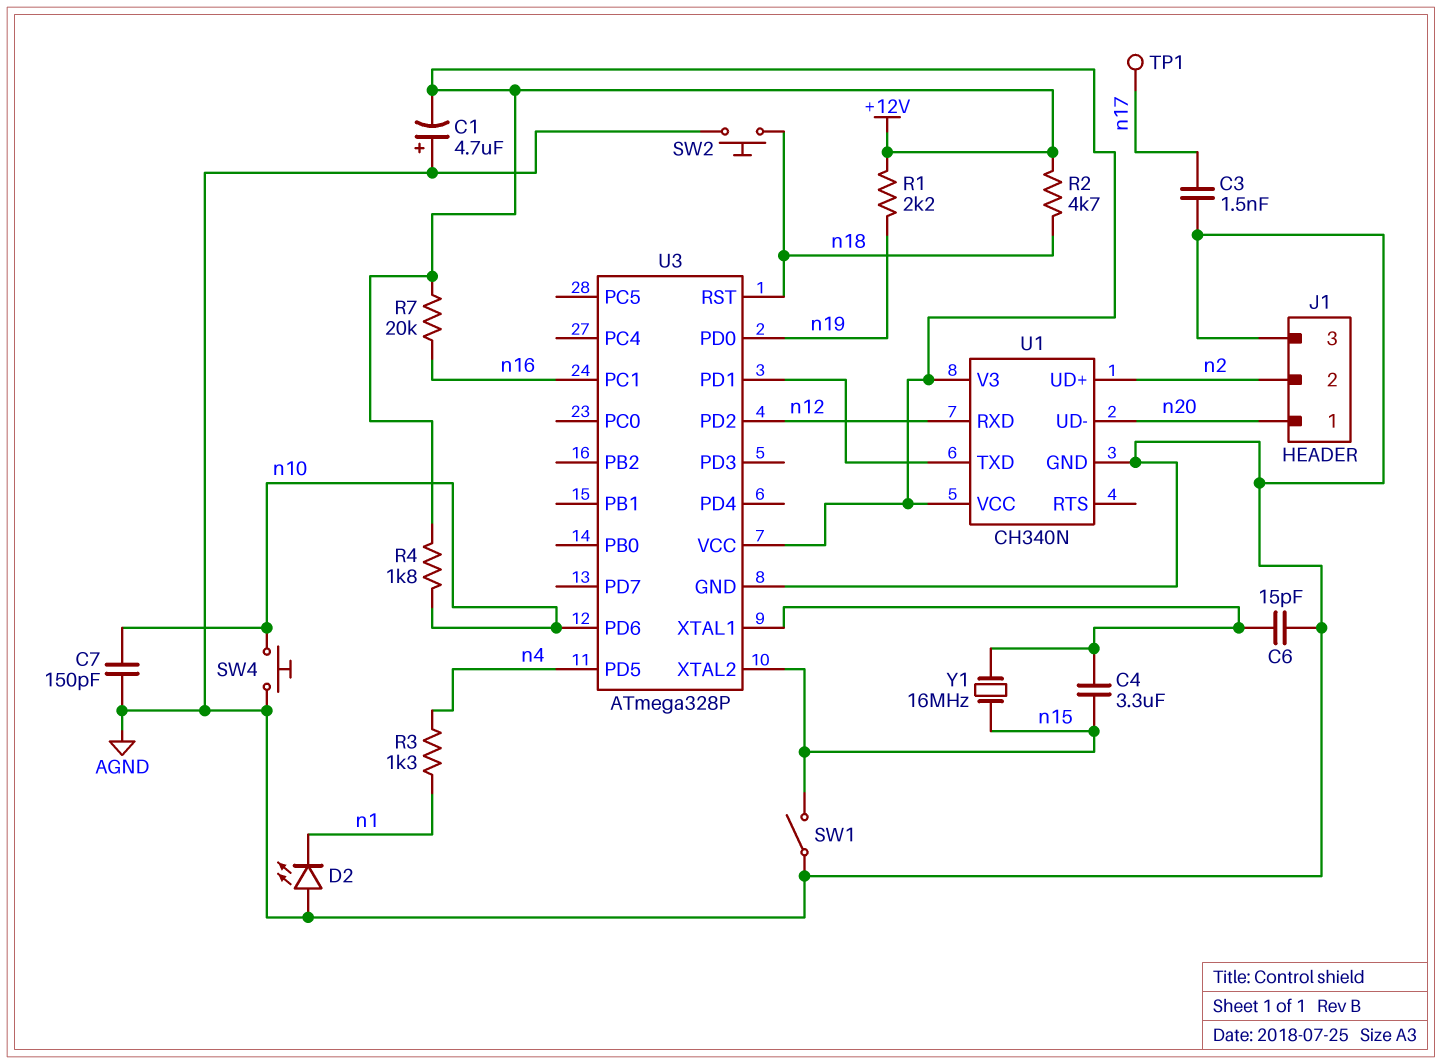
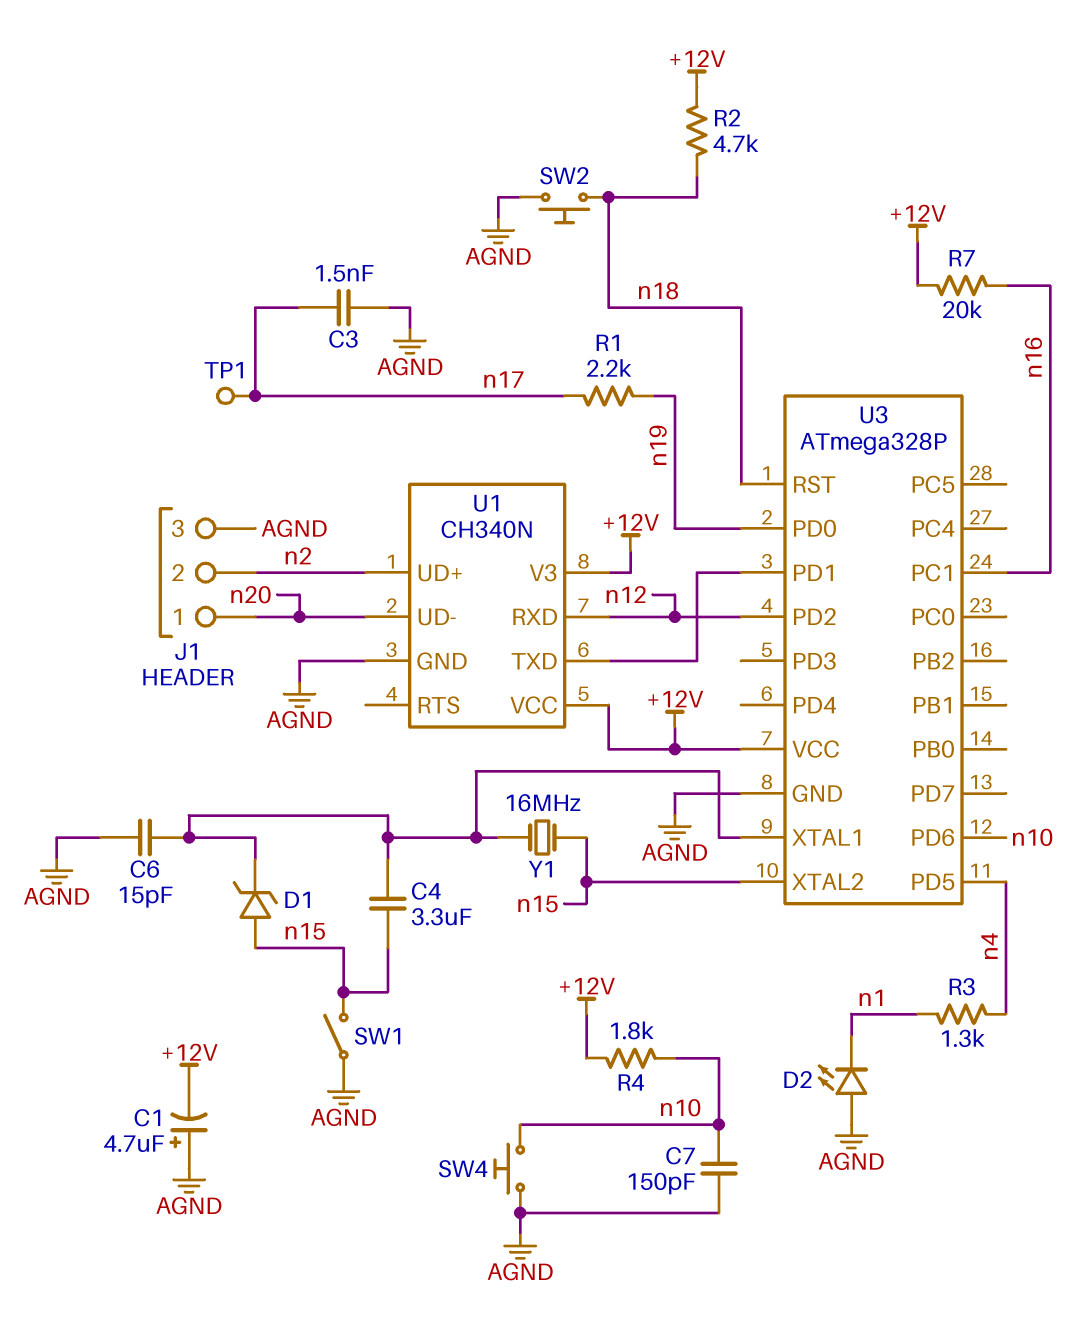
D1: none -> zener (A n15, K U3/XTAL1)
R1: 2.2k (+12V, n19) -> 2.2k (n17, n19)

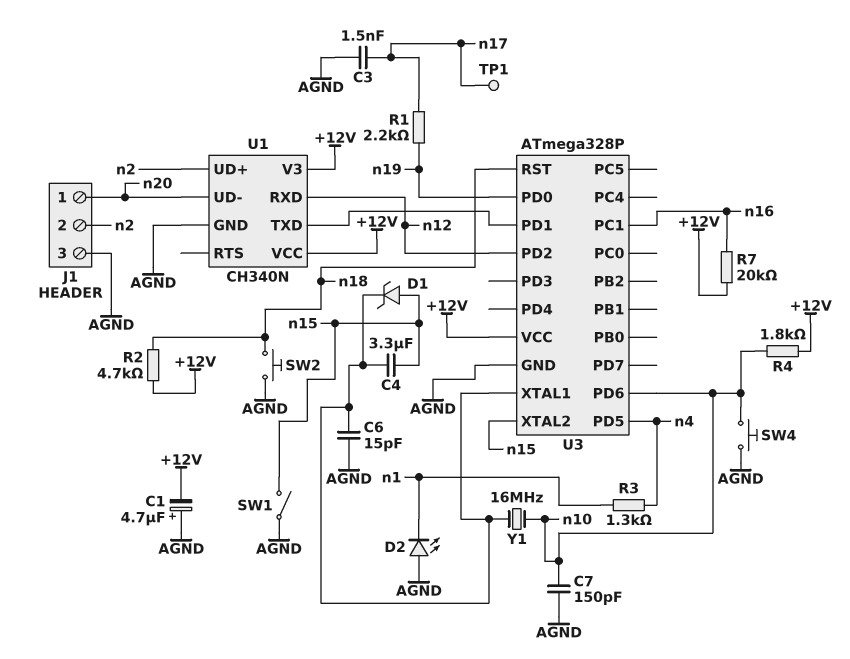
Y1: 16MHz (U3/XTAL1, n15) -> 16MHz (U3/XTAL1, n10)

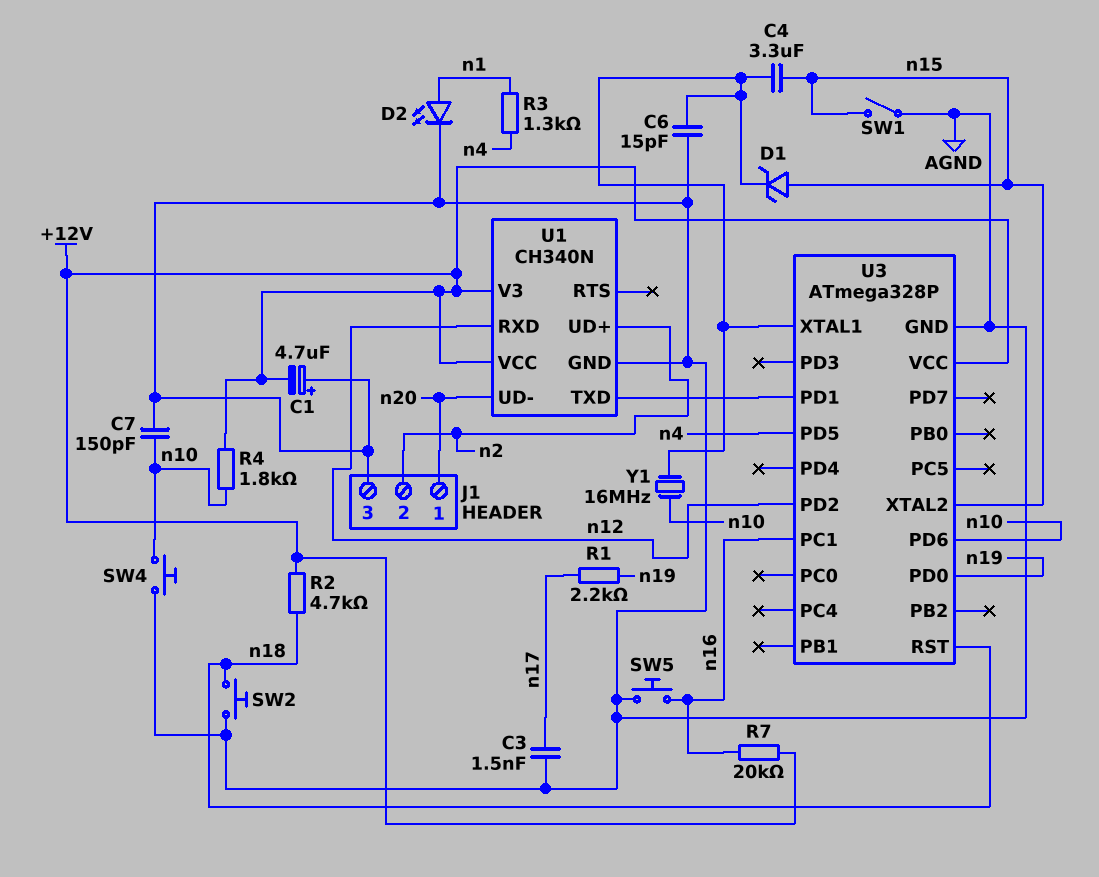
D2: LED (A AGND, K n1) -> LED (A n1, K AGND)
SW5: none -> button (AGND, n16)
TP1: test point (n17) -> none

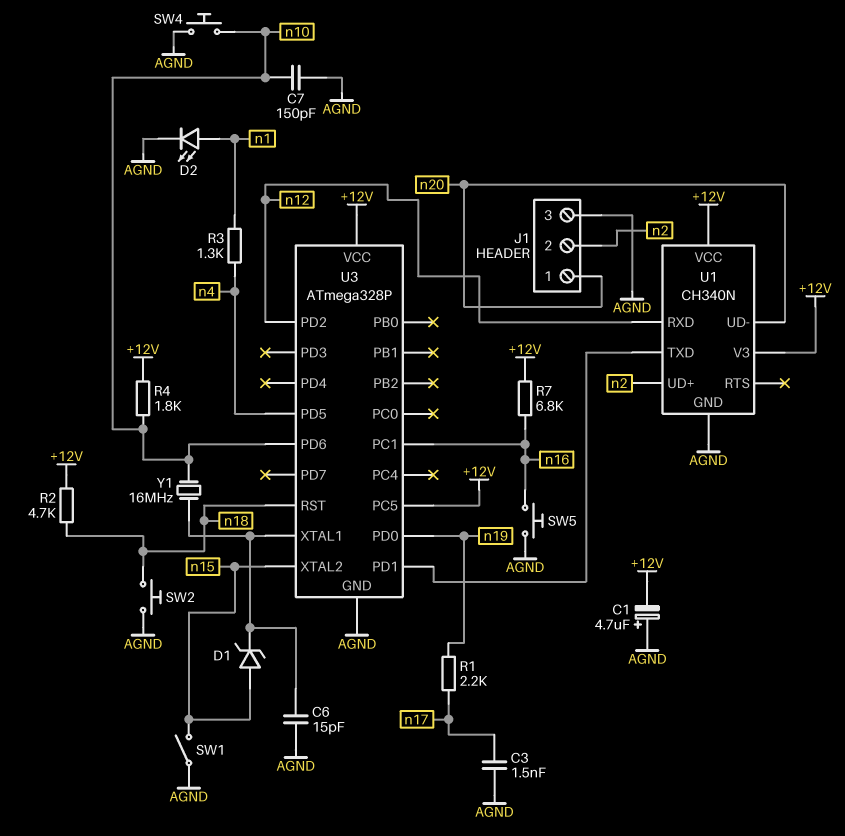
C4: 3.3uF (U3/XTAL1, n15) -> none
R7: 20k (+12V, n16) -> 6.8k (+12V, n16)
U3 pin PC5: none -> +12V

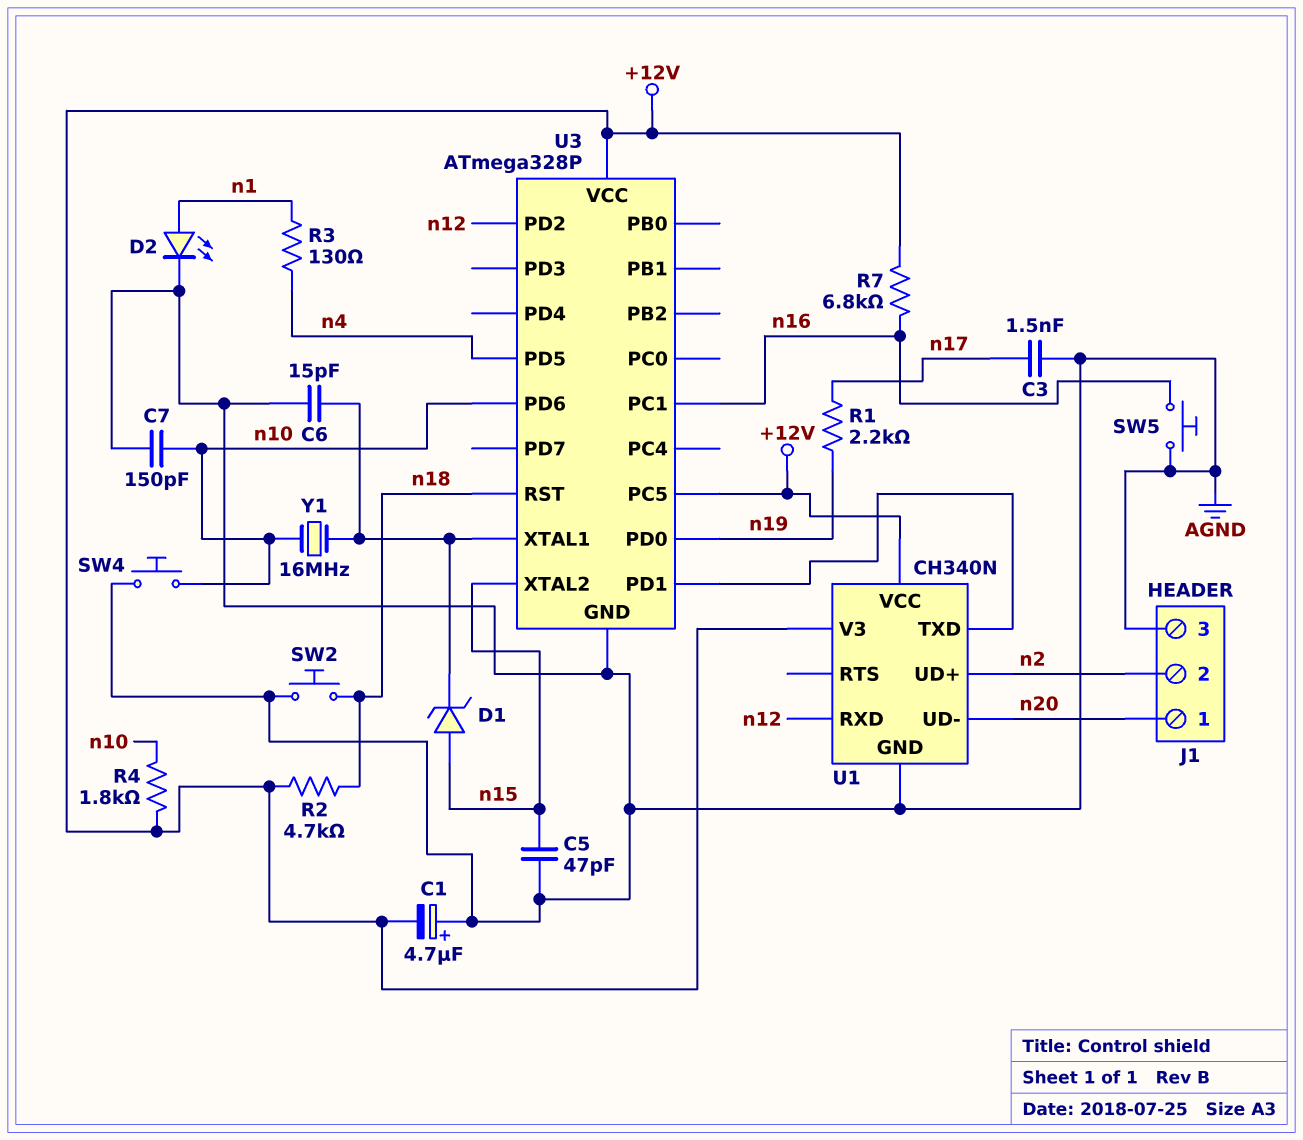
C5: none -> 47pF (AGND, n15)
R3: 1.3k (n1, n4) -> 130 (n1, n4)
SW1: switch (AGND, n15) -> none

